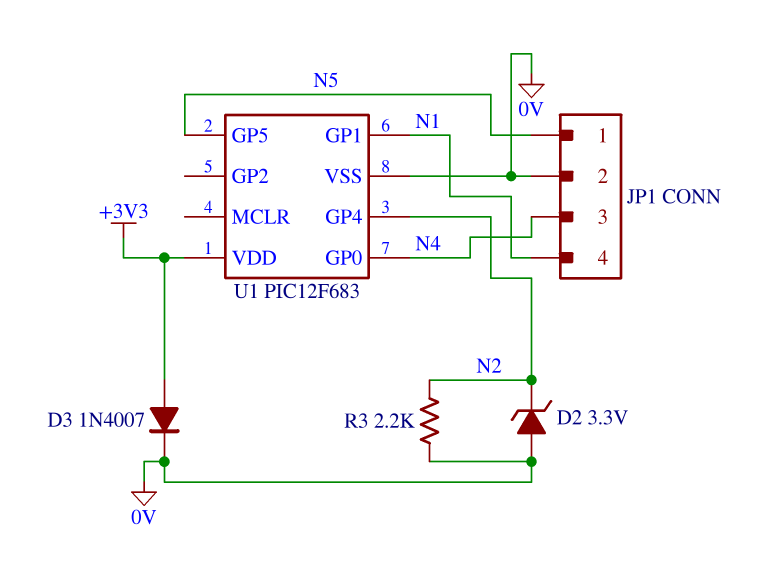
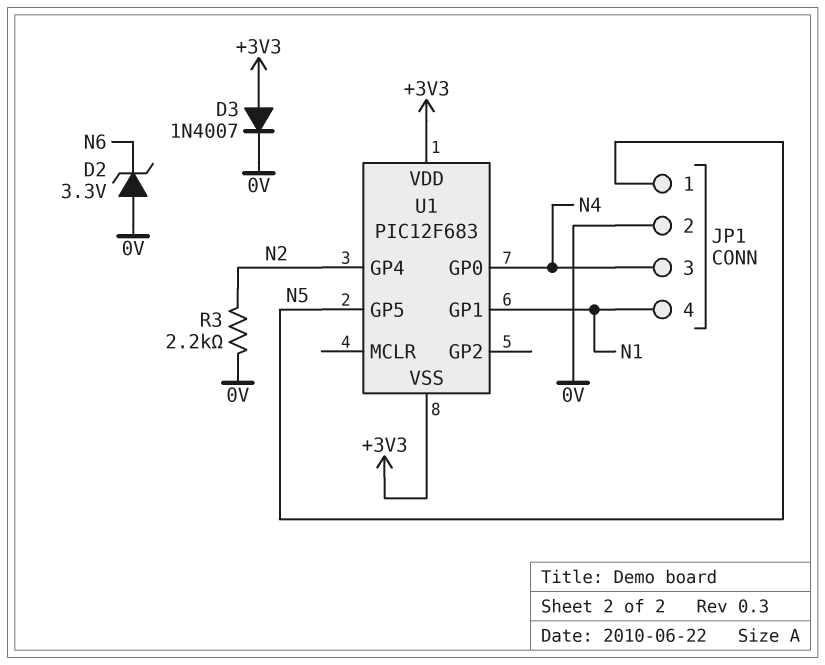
D2: zener 3.3V (A 0V, K N2) -> zener 3.3V (A 0V, K N6)
U1 pin VSS: 0V -> +3V3

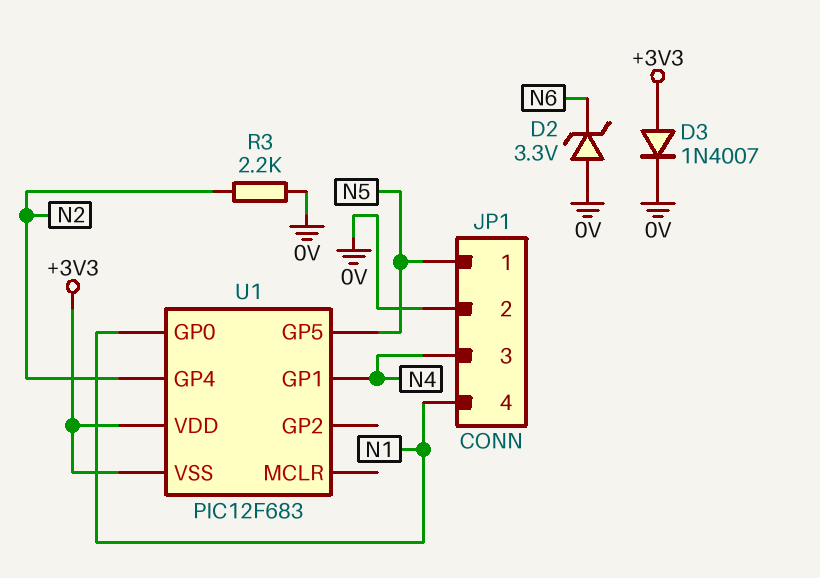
U1 pin GP0: N4 -> N1
U1 pin GP1: N1 -> N4

